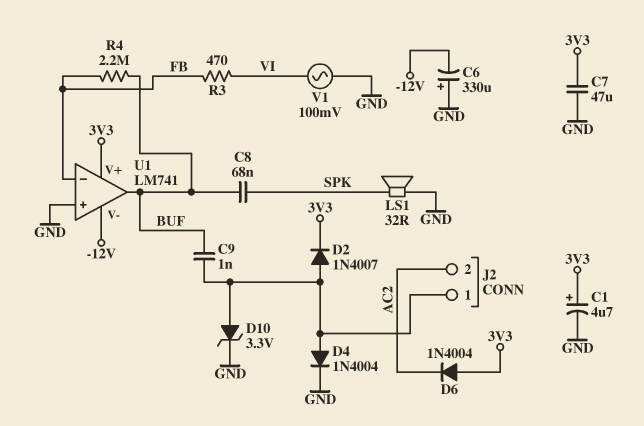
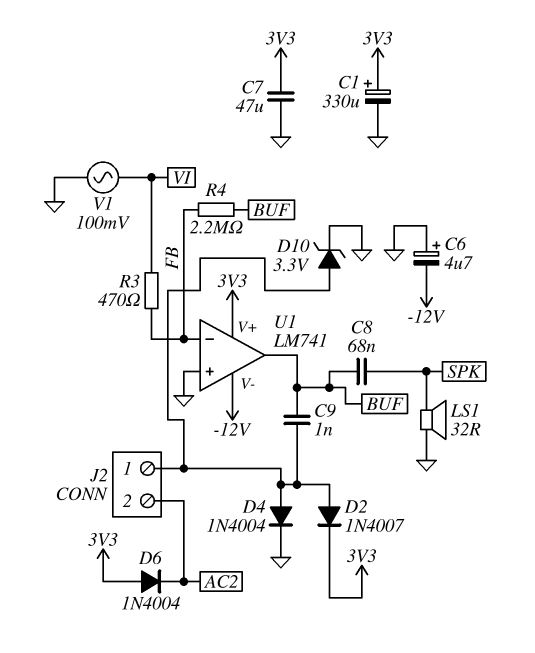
C1: 4.7uF (plus 3V3, minus GND) -> 330uF (plus 3V3, minus GND)
C6: 330uF (plus GND, minus -12V) -> 4.7uF (plus GND, minus -12V)

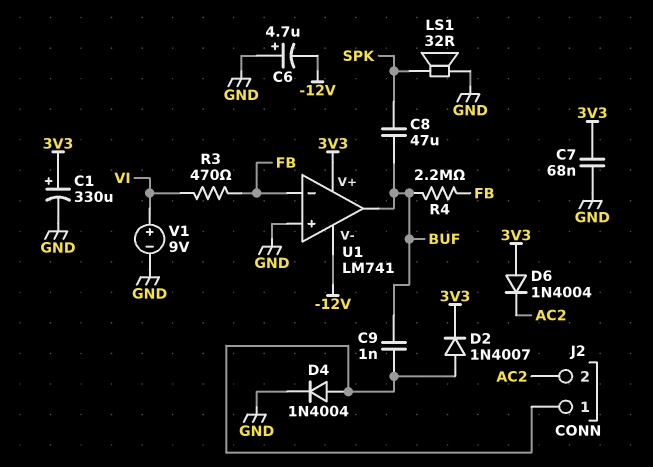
C7: 47uF (3V3, GND) -> 68nF (3V3, GND)
C8: 68nF (BUF, SPK) -> 47uF (BUF, SPK)
D10: zener 3.3V (A J2/1, K GND) -> none
V1: AC 100mV (GND, VI) -> 9V (plus VI, minus GND)

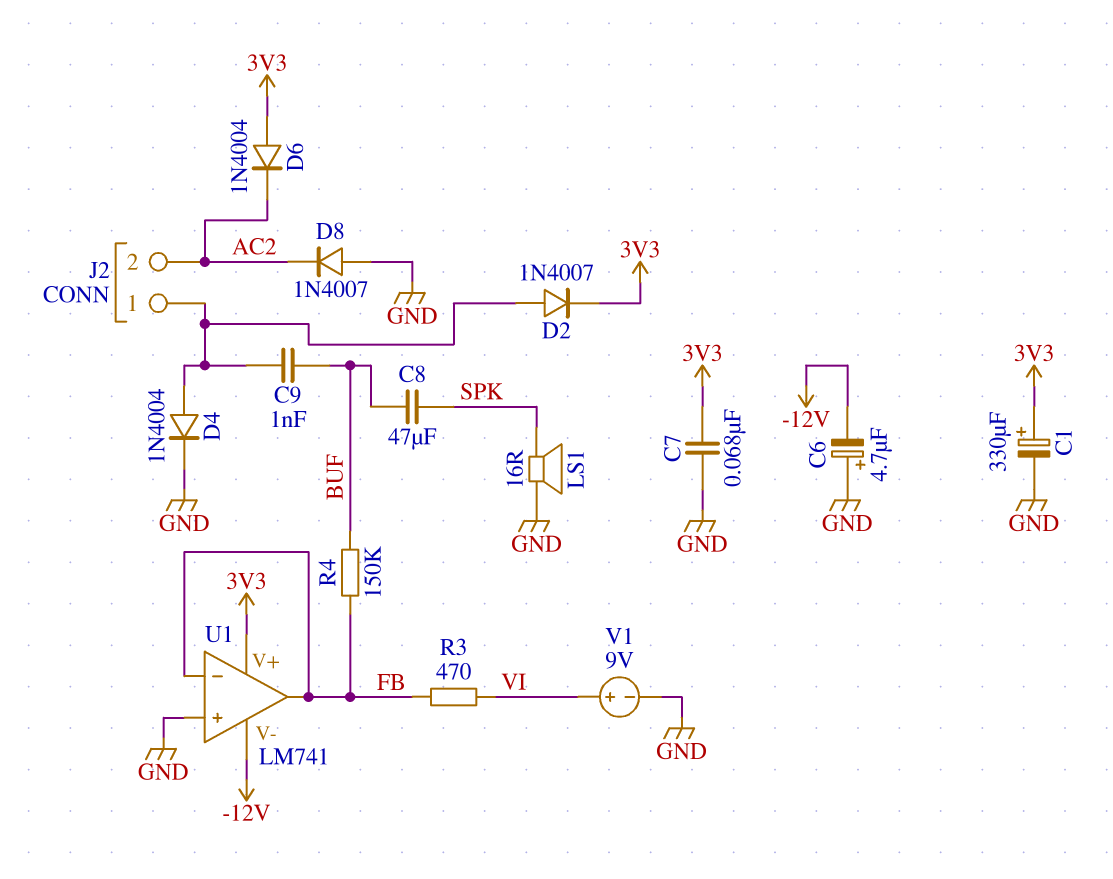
D8: none -> diode 1N4007 (A GND, K AC2)
LS1: speaker 32R (GND, SPK) -> speaker 16R (GND, SPK)
R4: 2.2M (BUF, FB) -> 150k (BUF, FB)
U1 pin out: BUF -> FB

